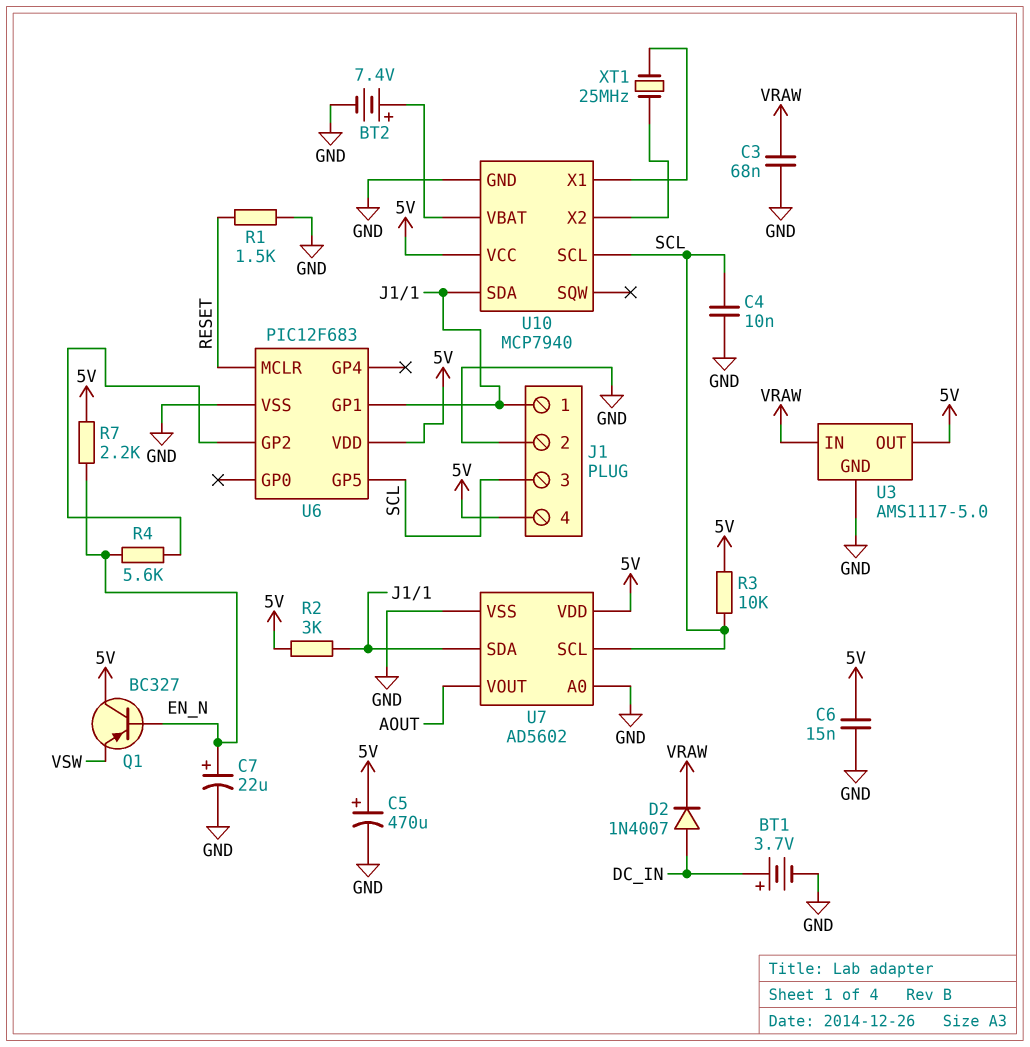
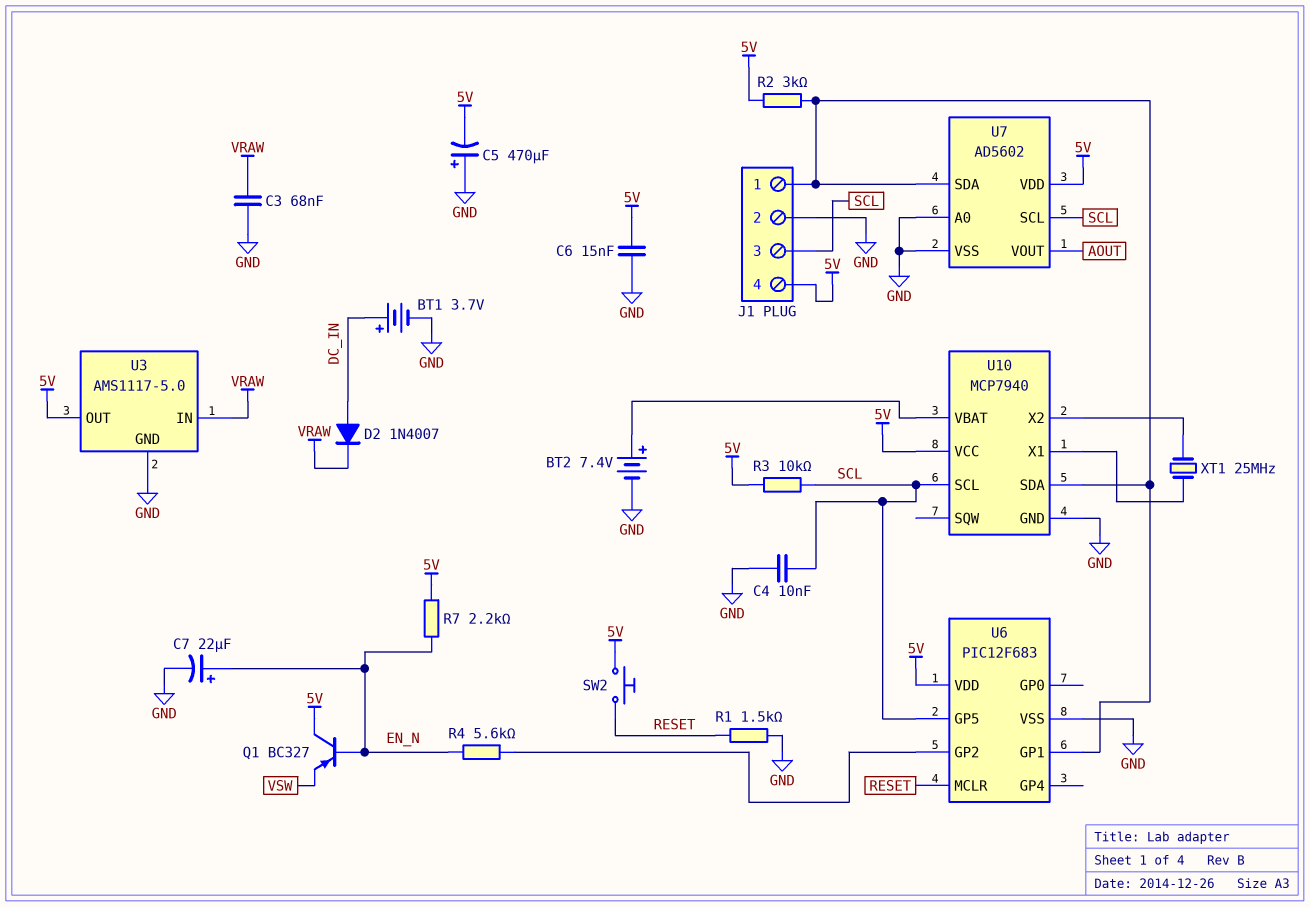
C5: 470uF (plus 5V, minus GND) -> 470uF (plus GND, minus 5V)
SW2: none -> button (5V, RESET)

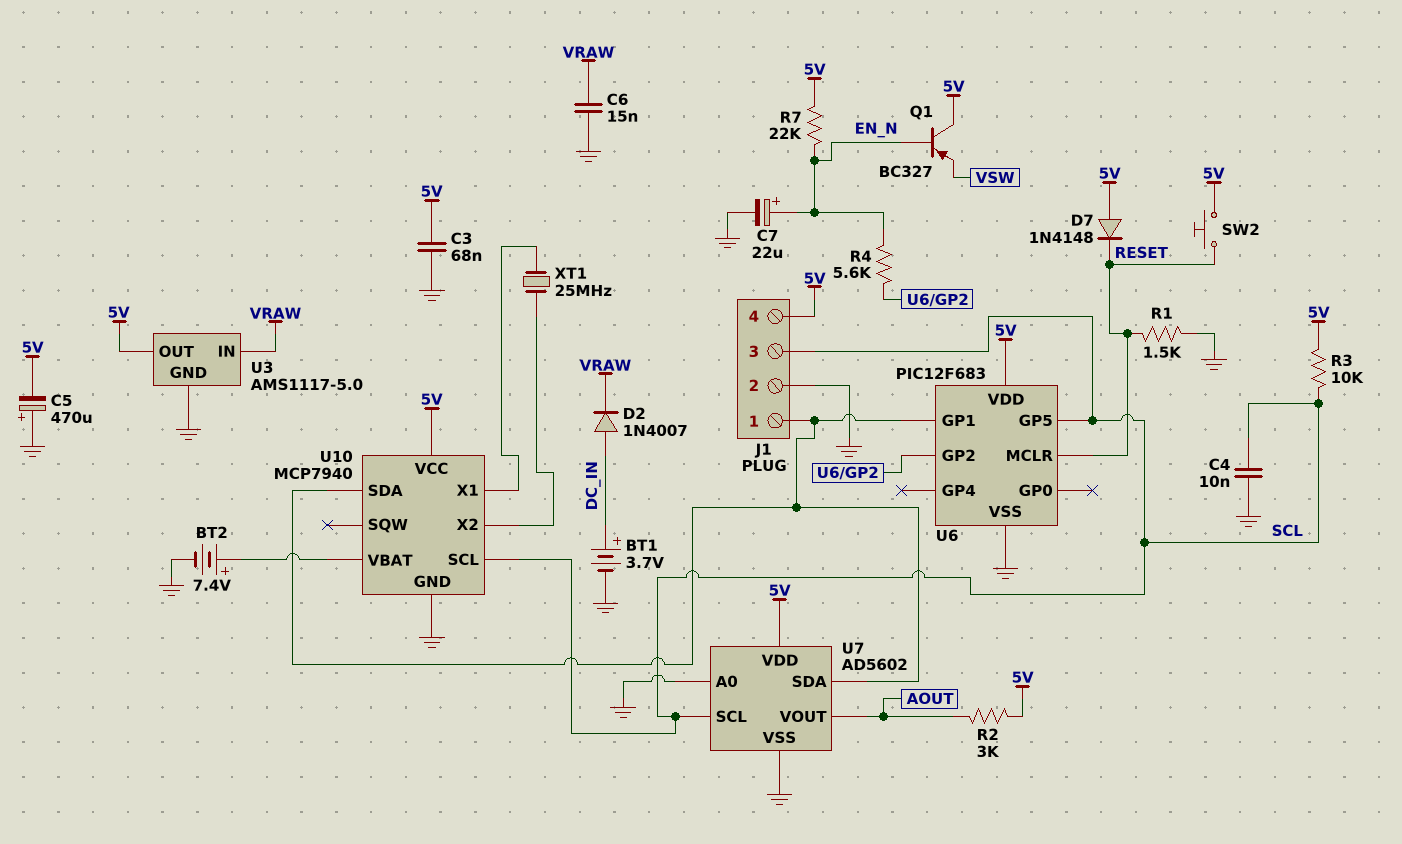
C3: 68nF (GND, VRAW) -> 68nF (5V, GND)
C6: 15nF (5V, GND) -> 15nF (GND, VRAW)
D7: none -> diode 1N4148 (A 5V, K RESET)
R2: 3k (5V, J1/1) -> 3k (5V, AOUT)
R7: 2.2k (5V, EN_N) -> 22k (5V, EN_N)

